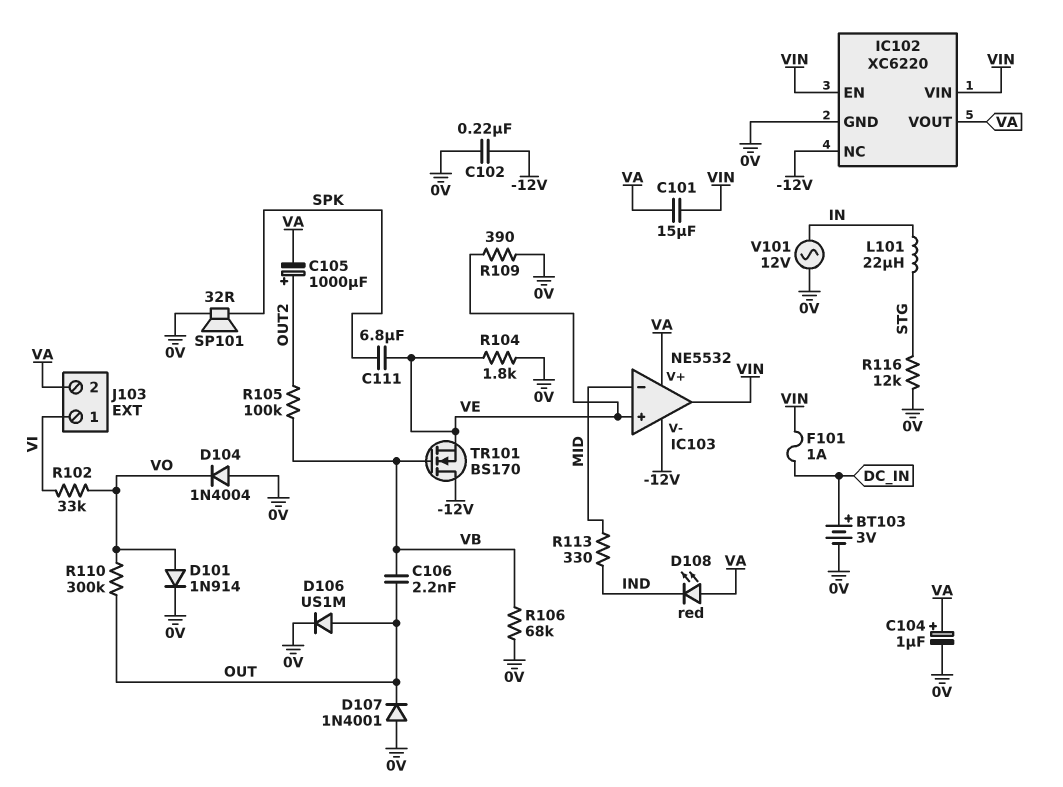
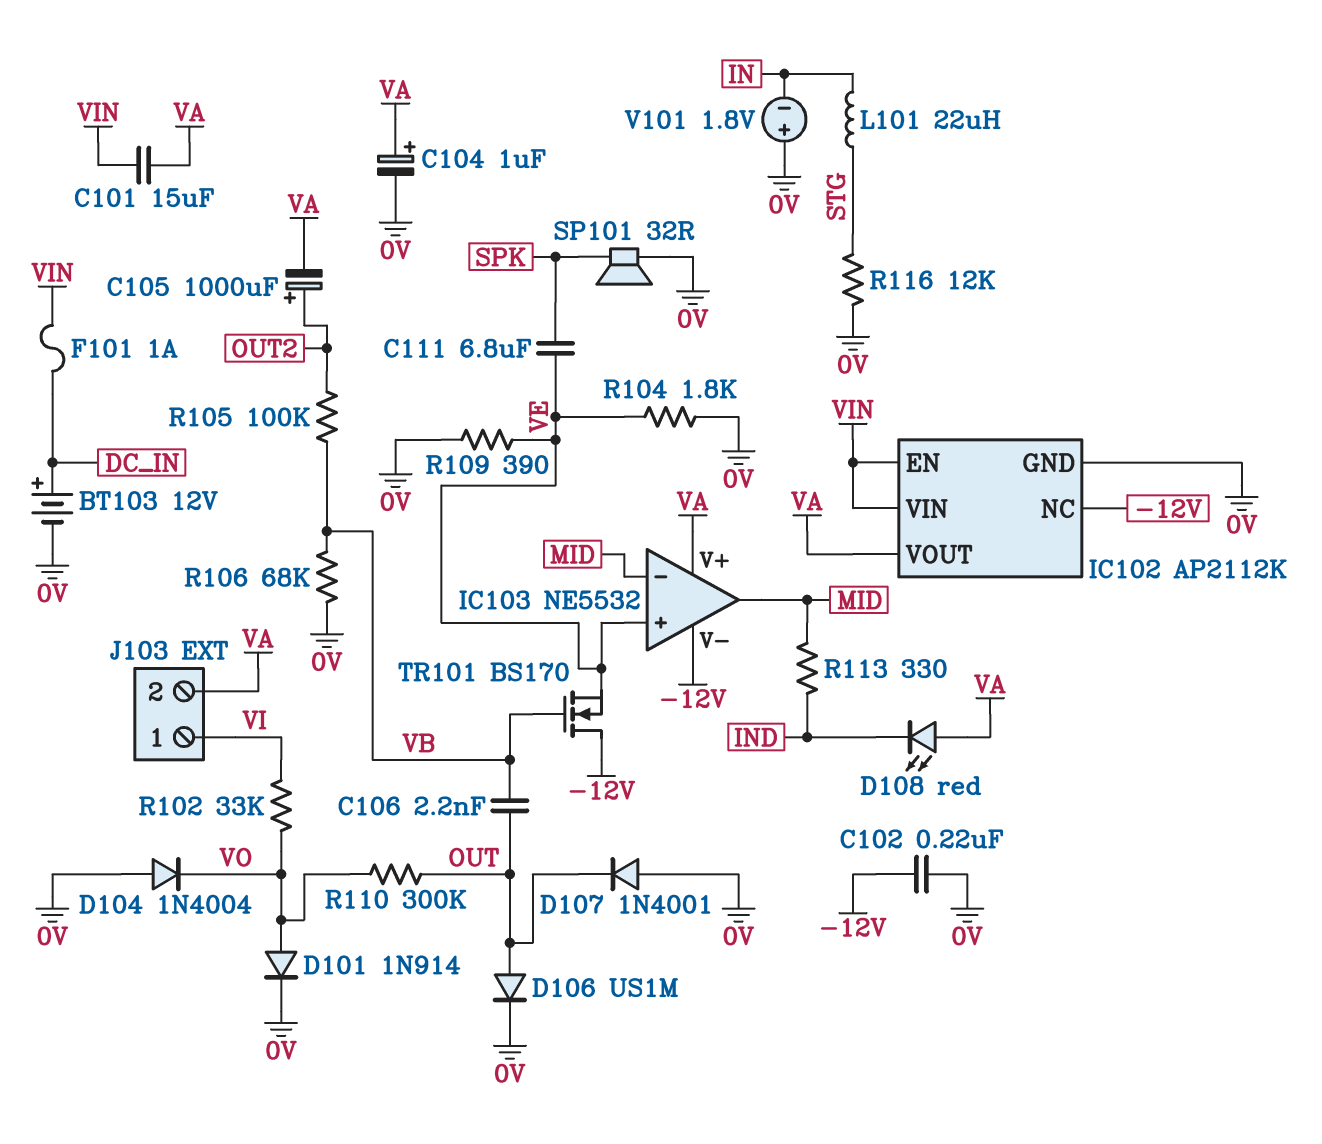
BT103: 3V (plus DC_IN, minus 0V) -> 12V (plus DC_IN, minus 0V)
IC102: XC6220 -> AP2112K
IC103 pin out: VIN -> MID
V101: AC 12V (0V, IN) -> 1.8V (plus 0V, minus IN)

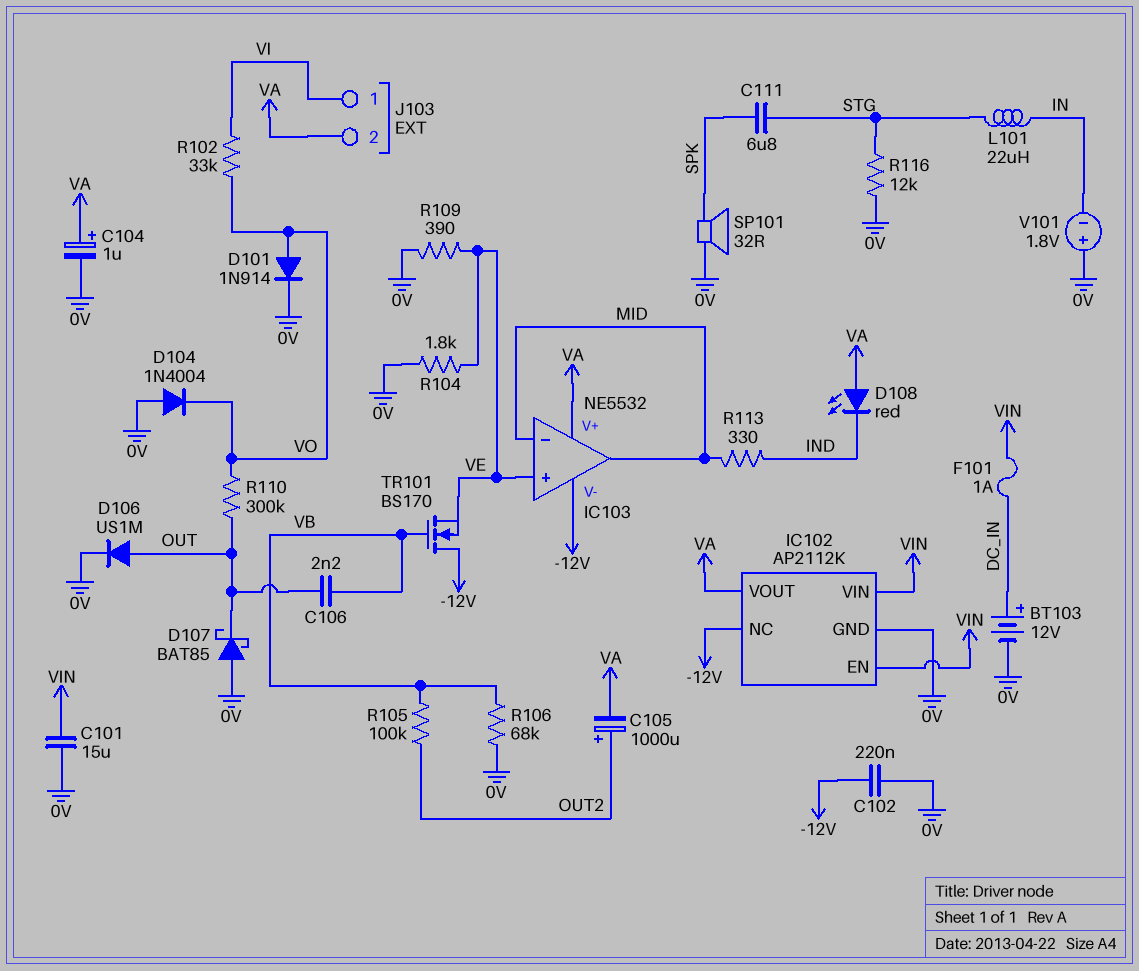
C101: 15uF (VA, VIN) -> 15uF (0V, VIN)
C111: 6.8uF (SPK, VE) -> 6.8uF (SPK, STG)
D107: diode 1N4001 (A 0V, K OUT) -> schottky BAT85 (A 0V, K OUT)

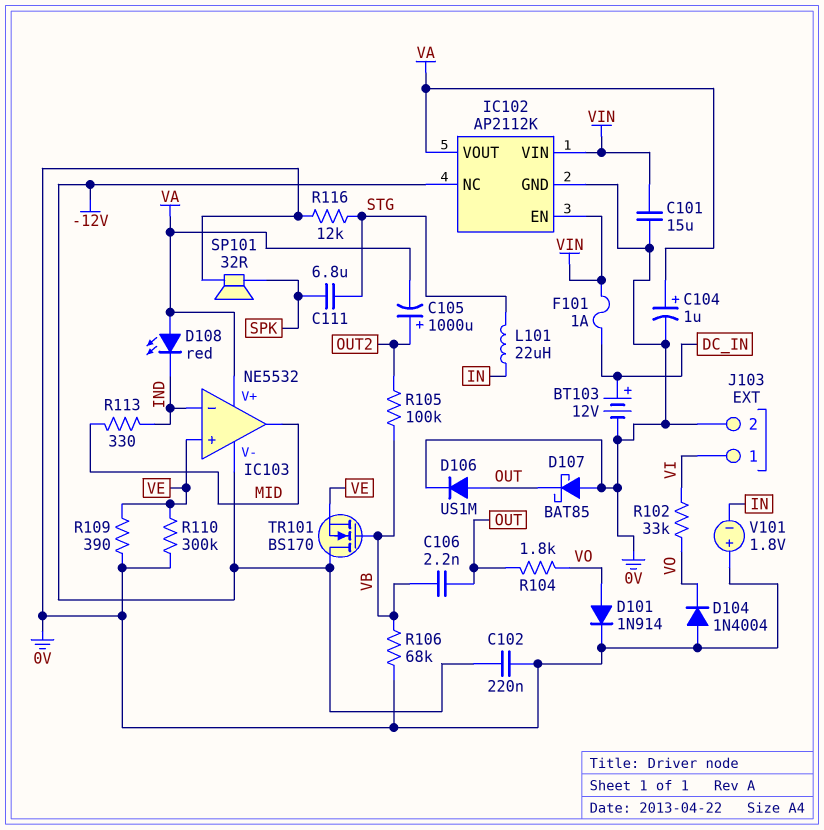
IC103 pin in-: MID -> IND
J103 pin 2: VA -> 0V
R104: 1.8k (0V, VE) -> 1.8k (OUT, VO)
R110: 300k (OUT, VO) -> 300k (0V, VE)

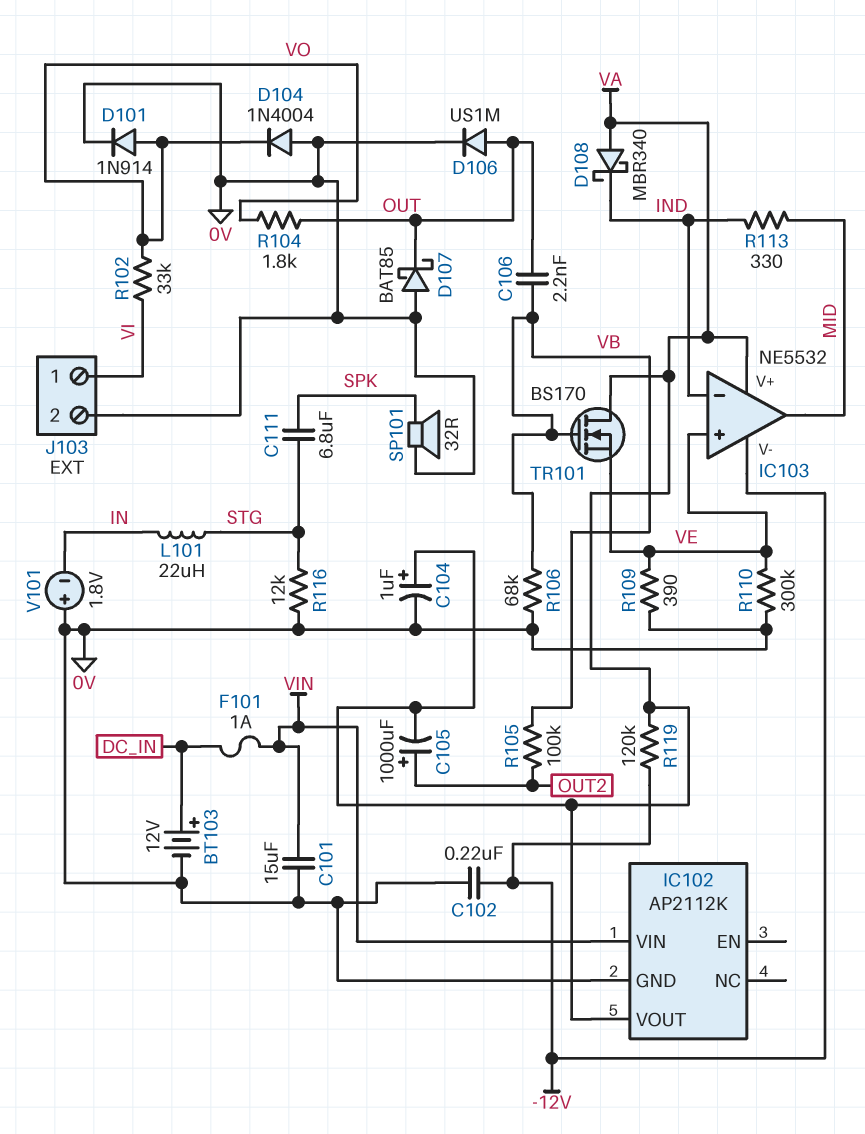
D108: LED red (A VA, K IND) -> schottky MBR340 (A VA, K IND)
IC102 pin EN: VIN -> none
IC102 pin NC: -12V -> none
R119: none -> 120k (-12V, VA)
TR101: NMOS BS170 (G VB, D -12V, S VE) -> NMOS BS170 (G VB, D VA, S VE)

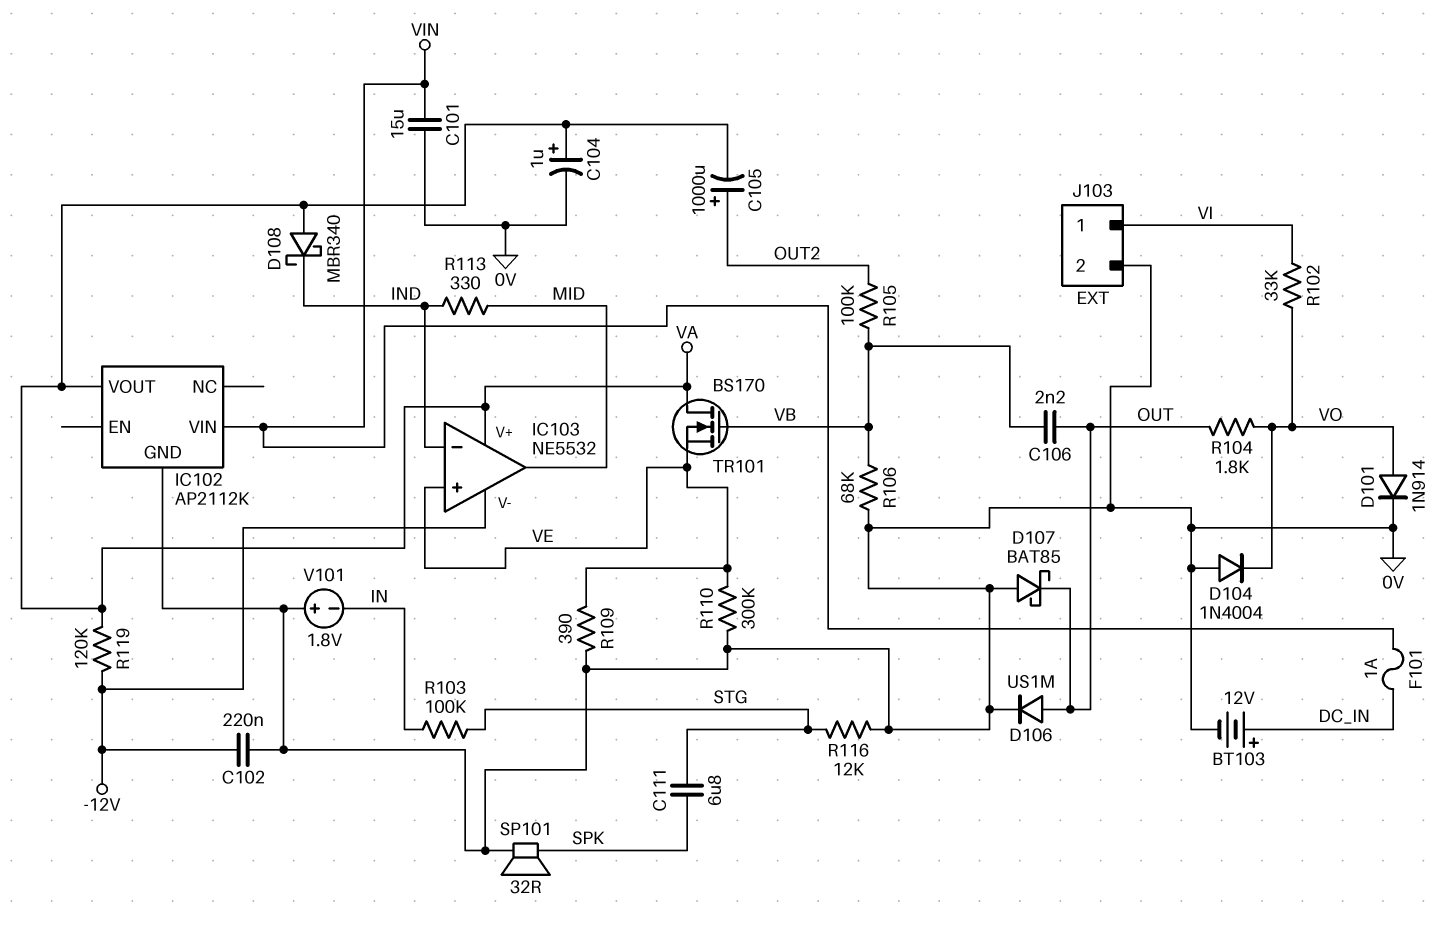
L101: 22uH (IN, STG) -> none
R103: none -> 100k (IN, STG)

